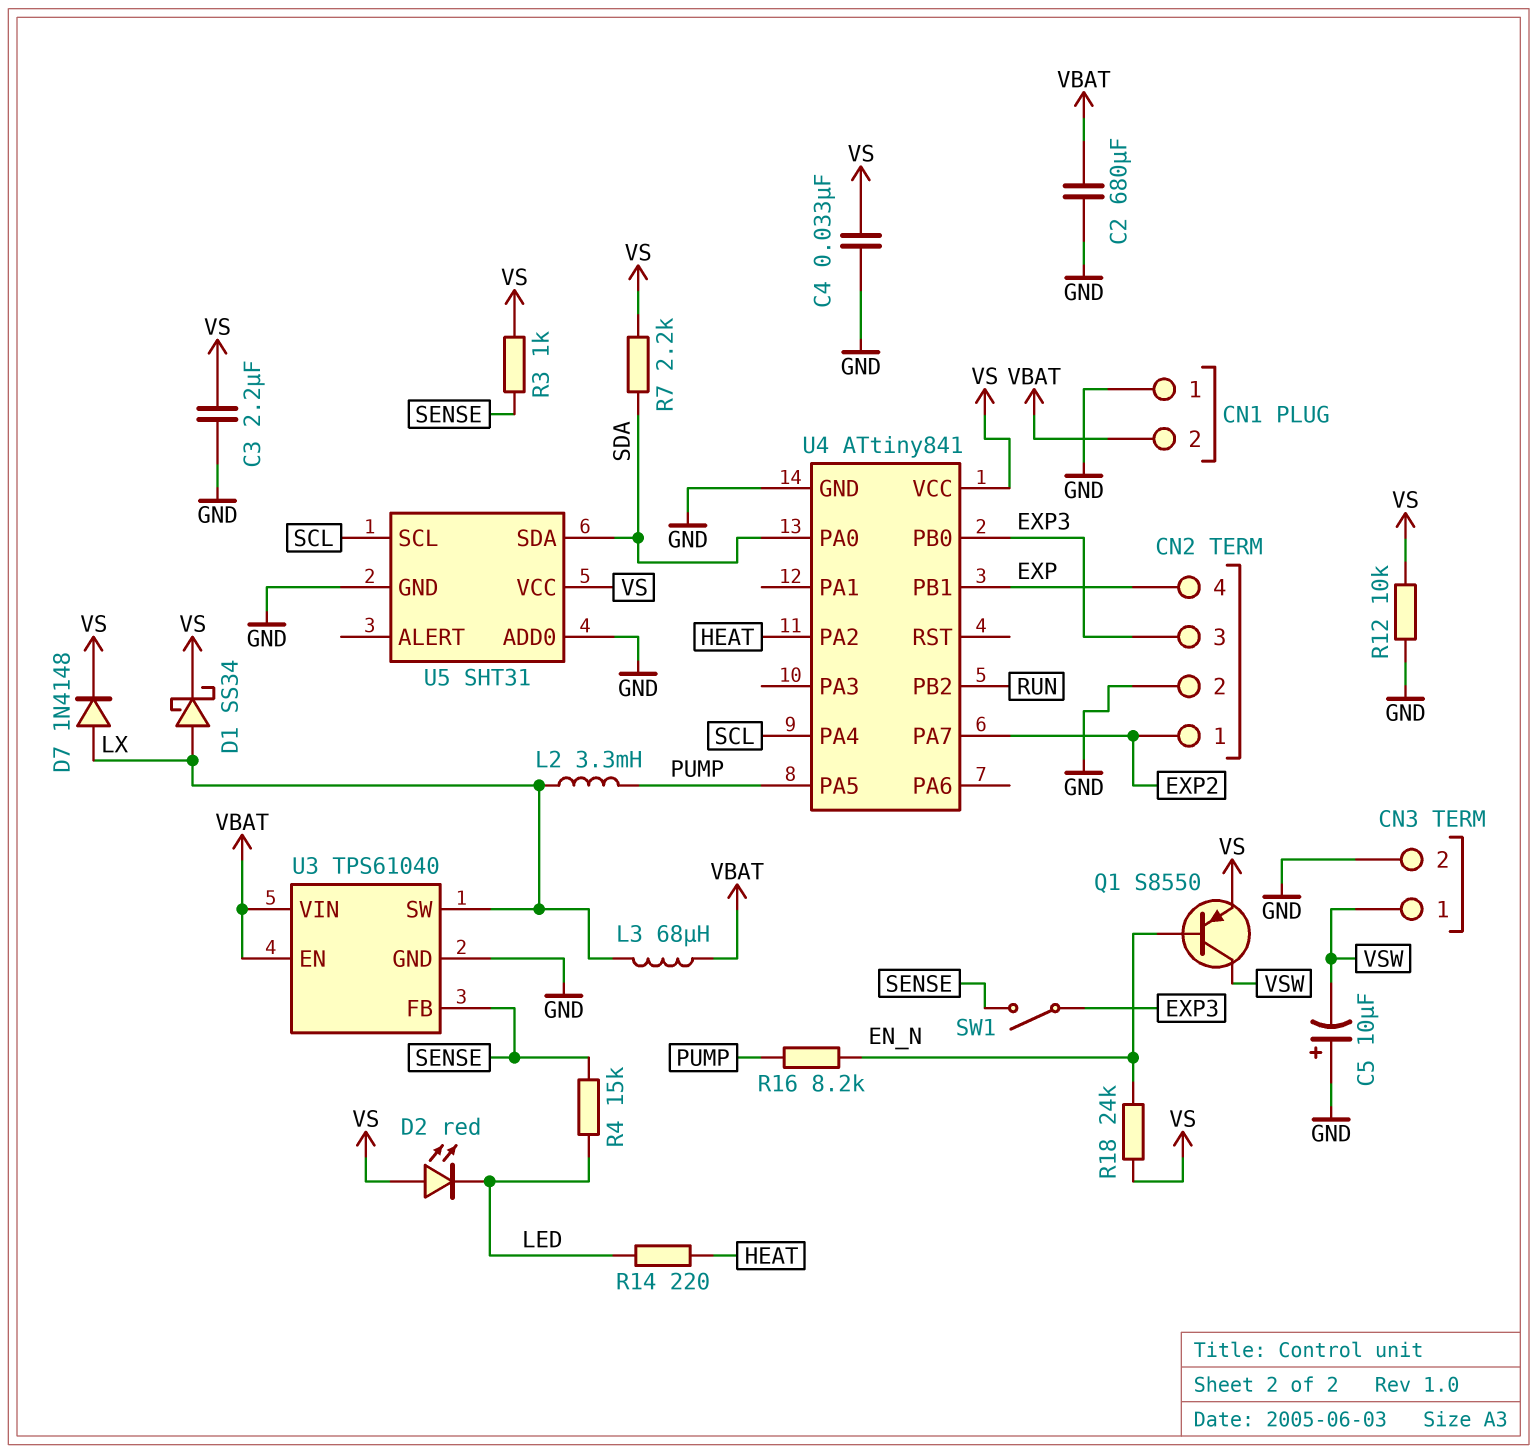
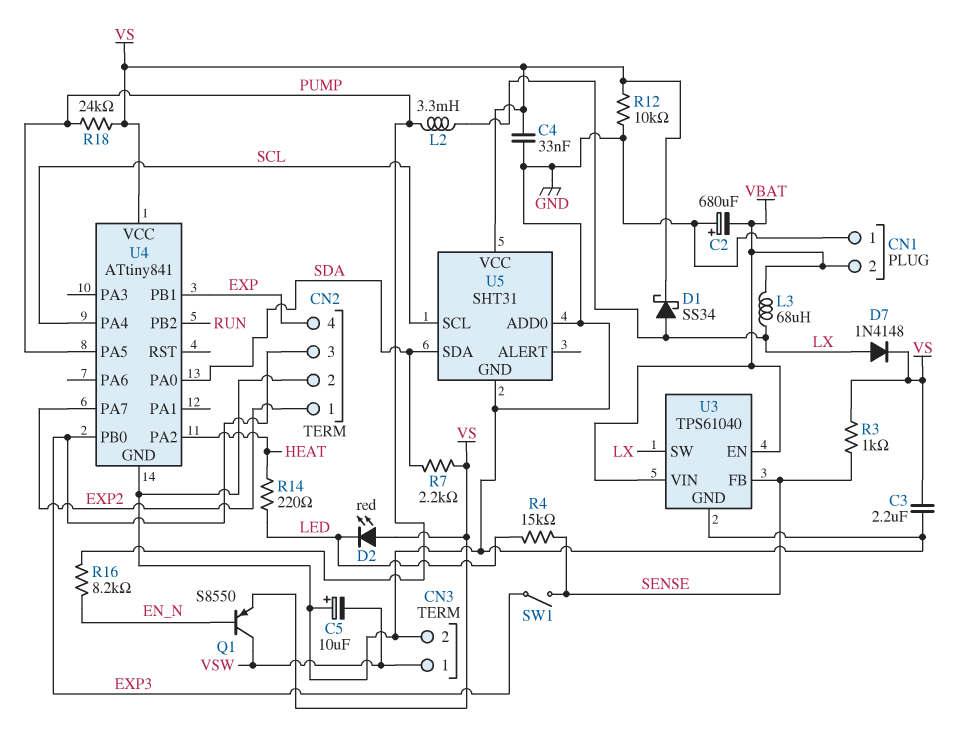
C2: 680uF (GND, VBAT) -> 680uF (plus GND, minus VBAT)
R18: 24k (EN_N, VS) -> 24k (PUMP, VS)

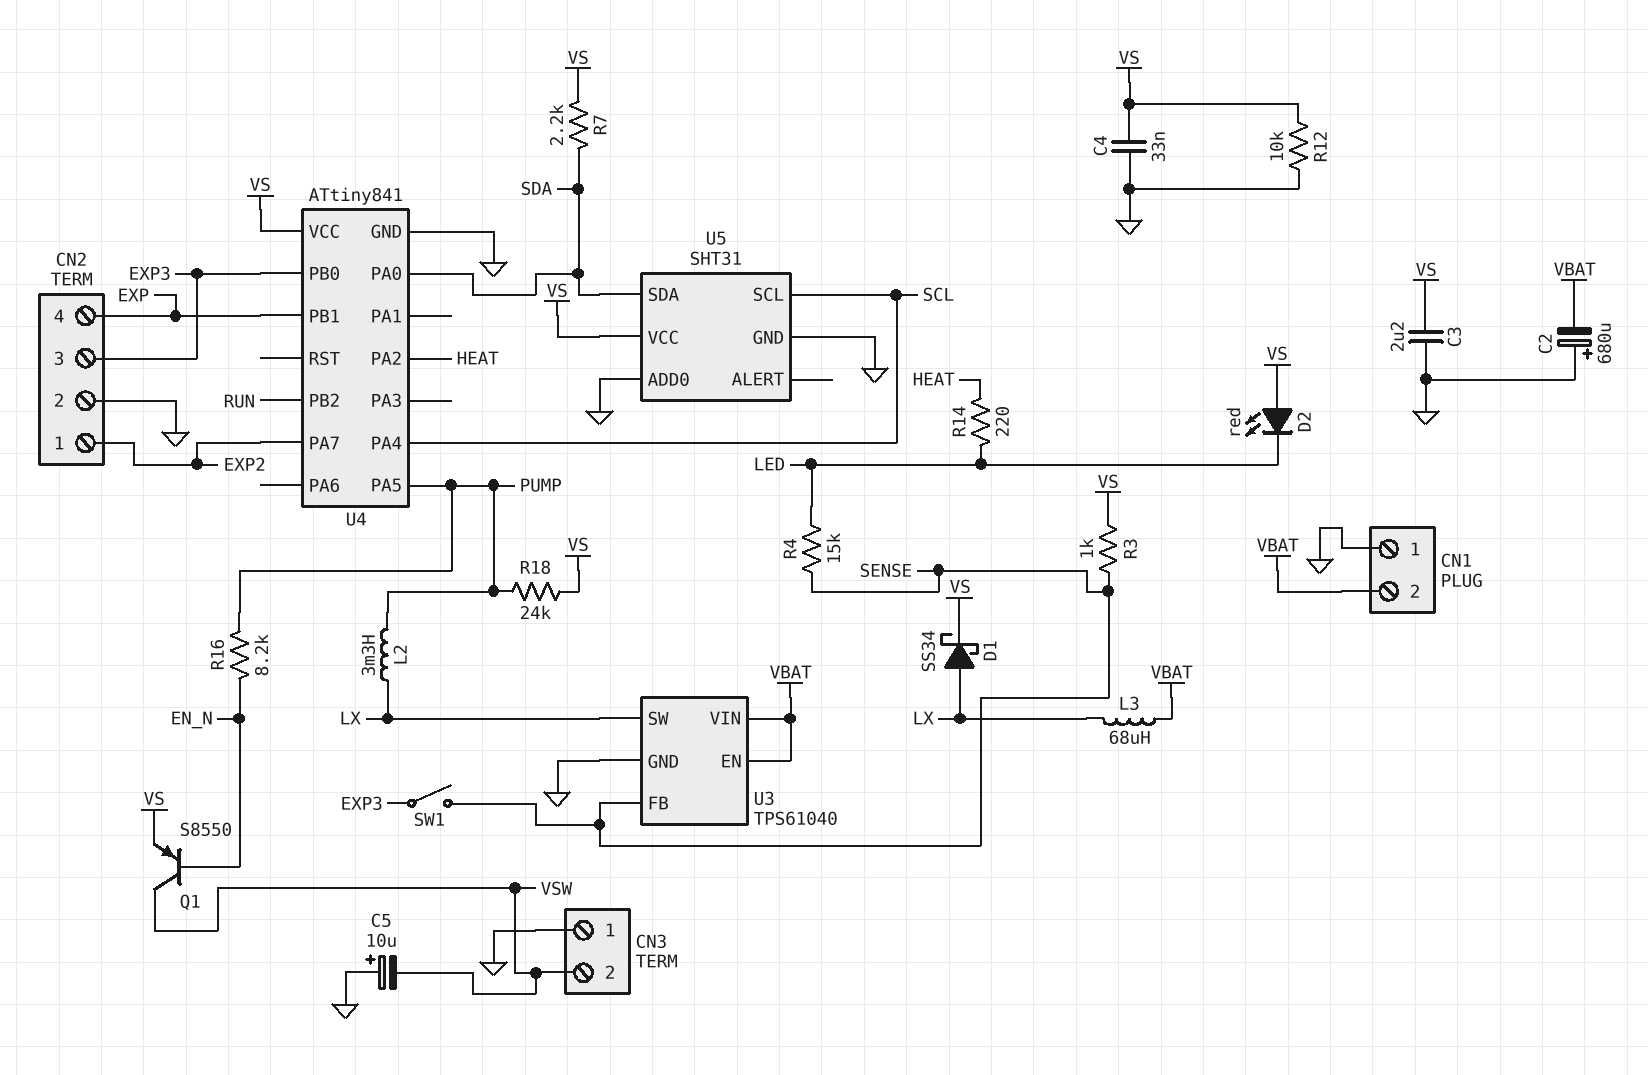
CN3 pin 1: VSW -> GND
CN3 pin 2: GND -> VSW
D7: diode 1N4148 (A LX, K VS) -> none

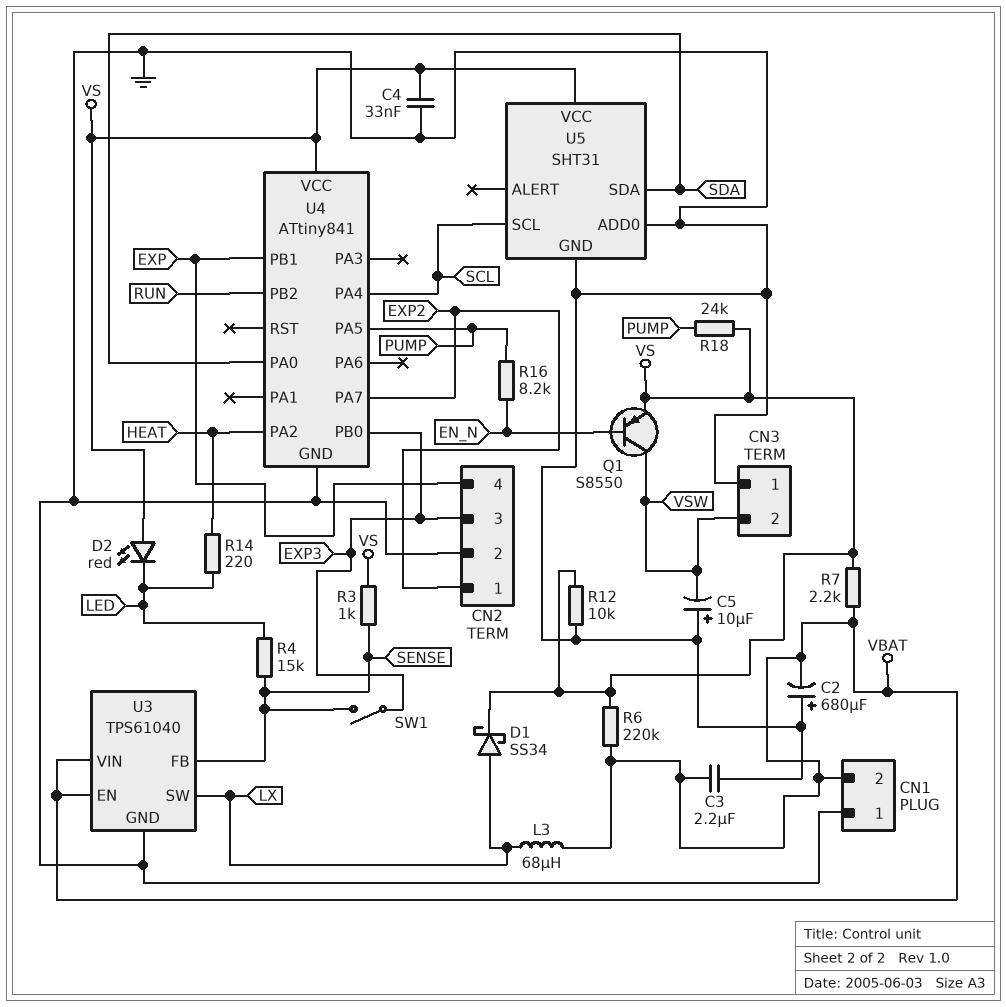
C3: 2.2uF (GND, VS) -> 2.2uF (GND, VBAT)
L2: 3.3mH (LX, PUMP) -> none
R6: none -> 220k (VBAT, VS)
R7: 2.2k (SDA, VS) -> 2.2k (VBAT, VS)

